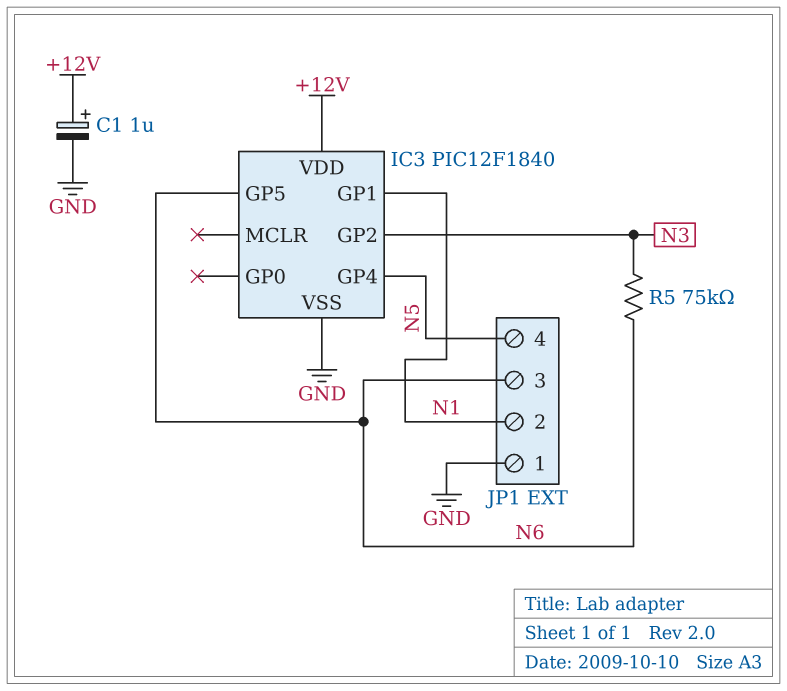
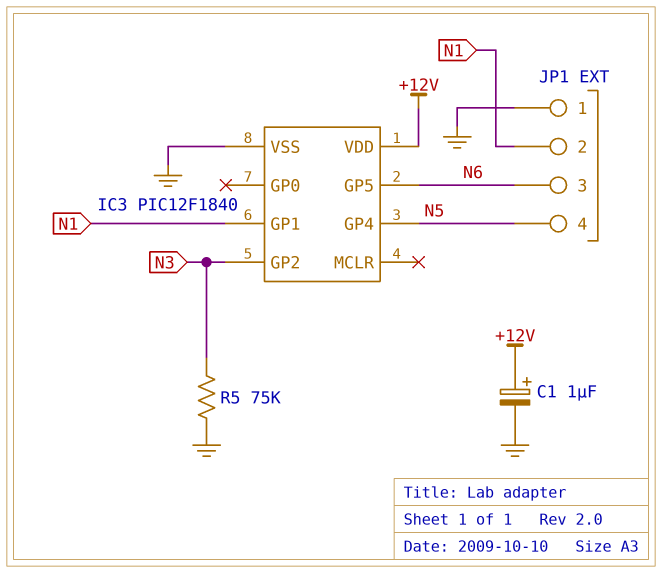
R5: 75k (N3, N6) -> 75k (GND, N3)

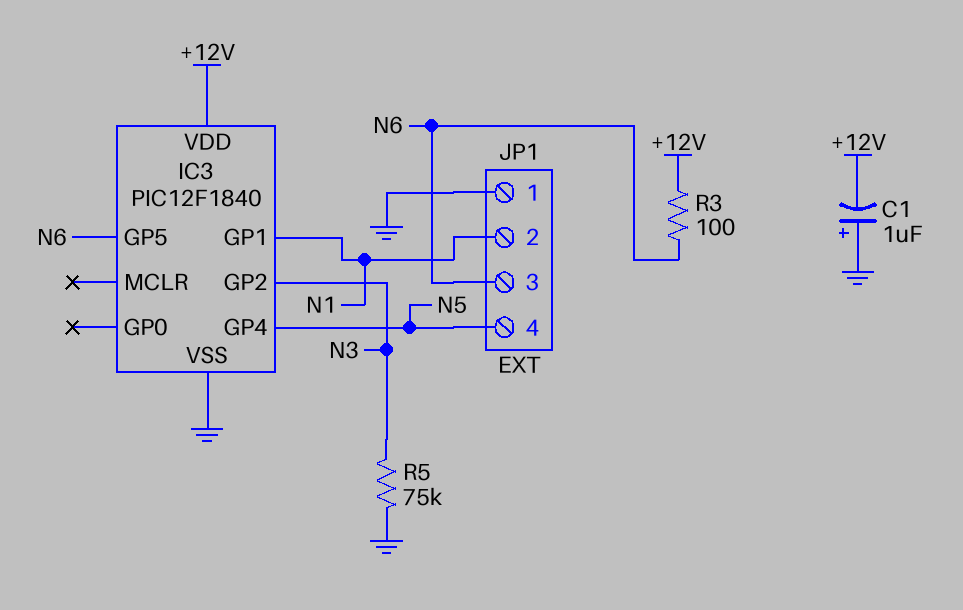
C1: 1uF (plus +12V, minus GND) -> 1uF (plus GND, minus +12V)
R3: none -> 100 (+12V, N6)

